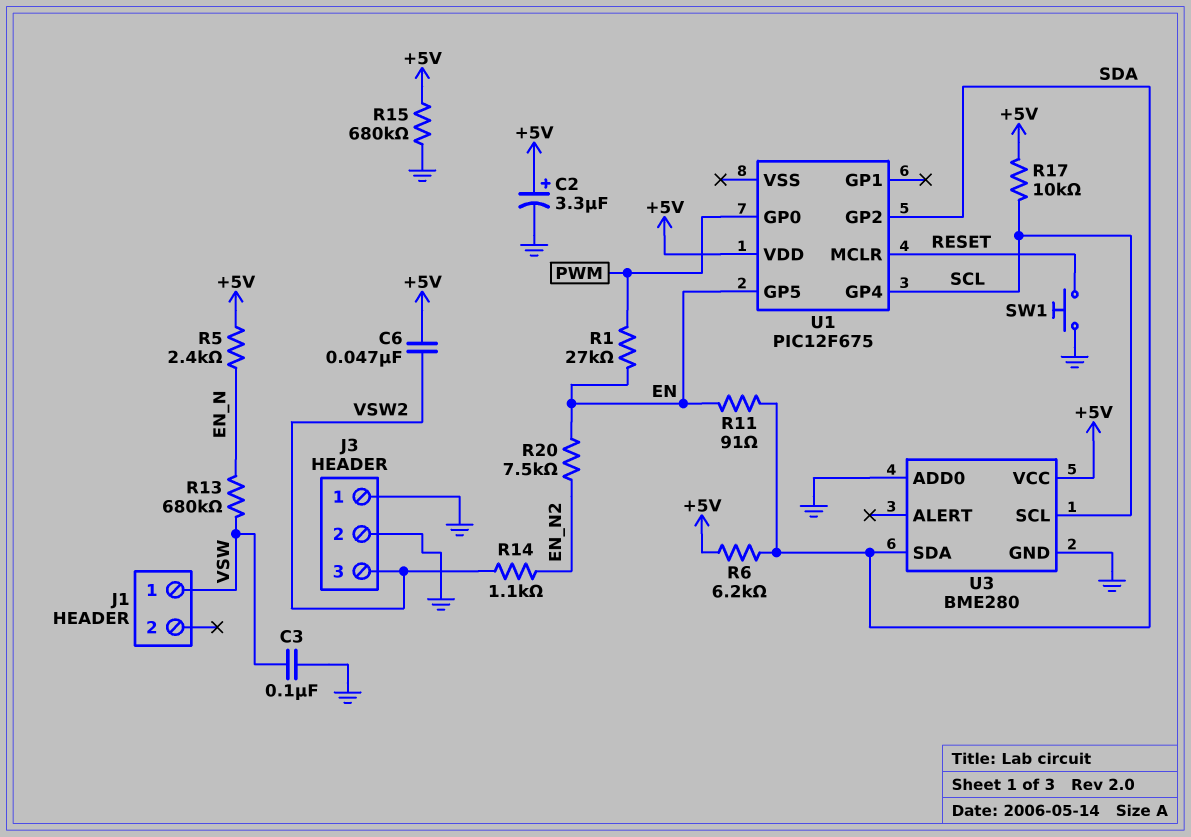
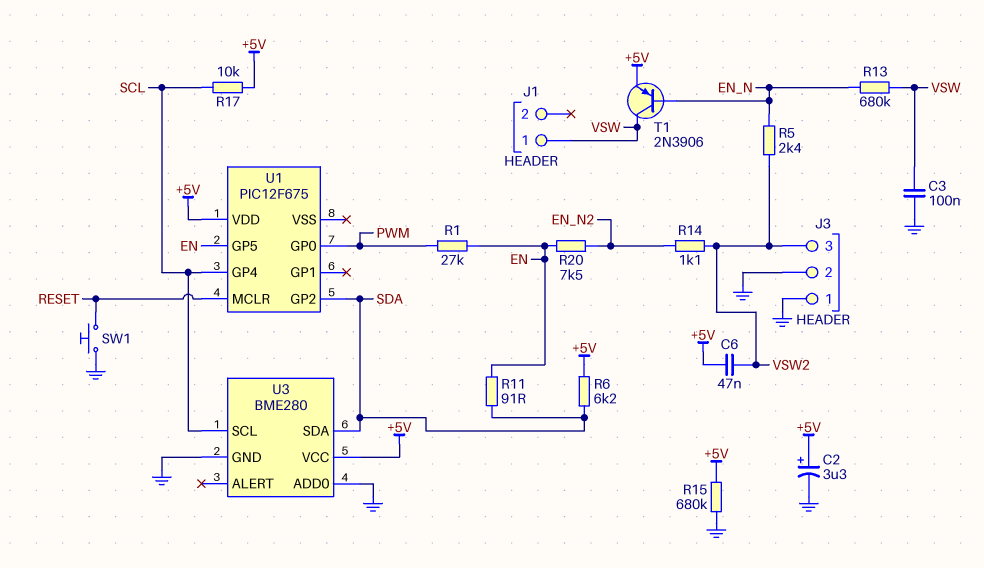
R5: 2.4k (+5V, EN_N) -> 2.4k (EN_N, VSW2)
T1: none -> PNP 2N3906 (B EN_N, C VSW, E +5V)

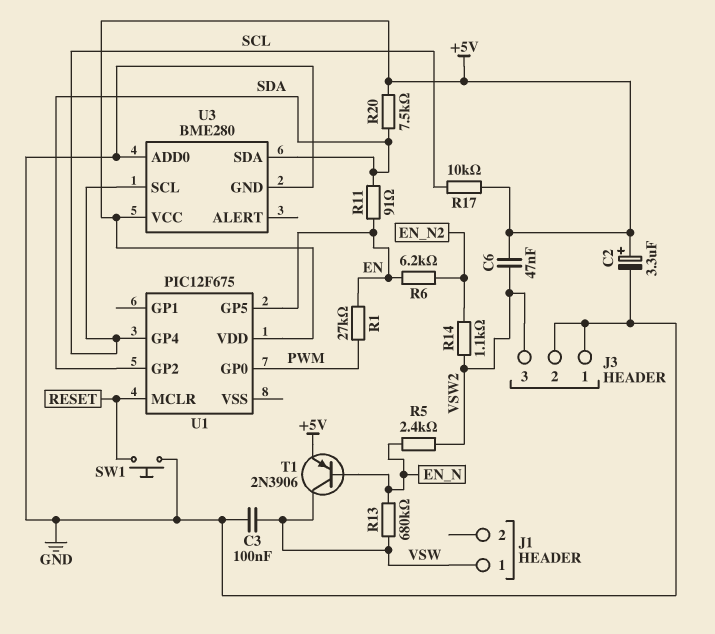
R6: 6.2k (+5V, SDA) -> 6.2k (EN, EN_N2)
R15: 680k (+5V, GND) -> none
R20: 7.5k (EN, EN_N2) -> 7.5k (+5V, SDA)

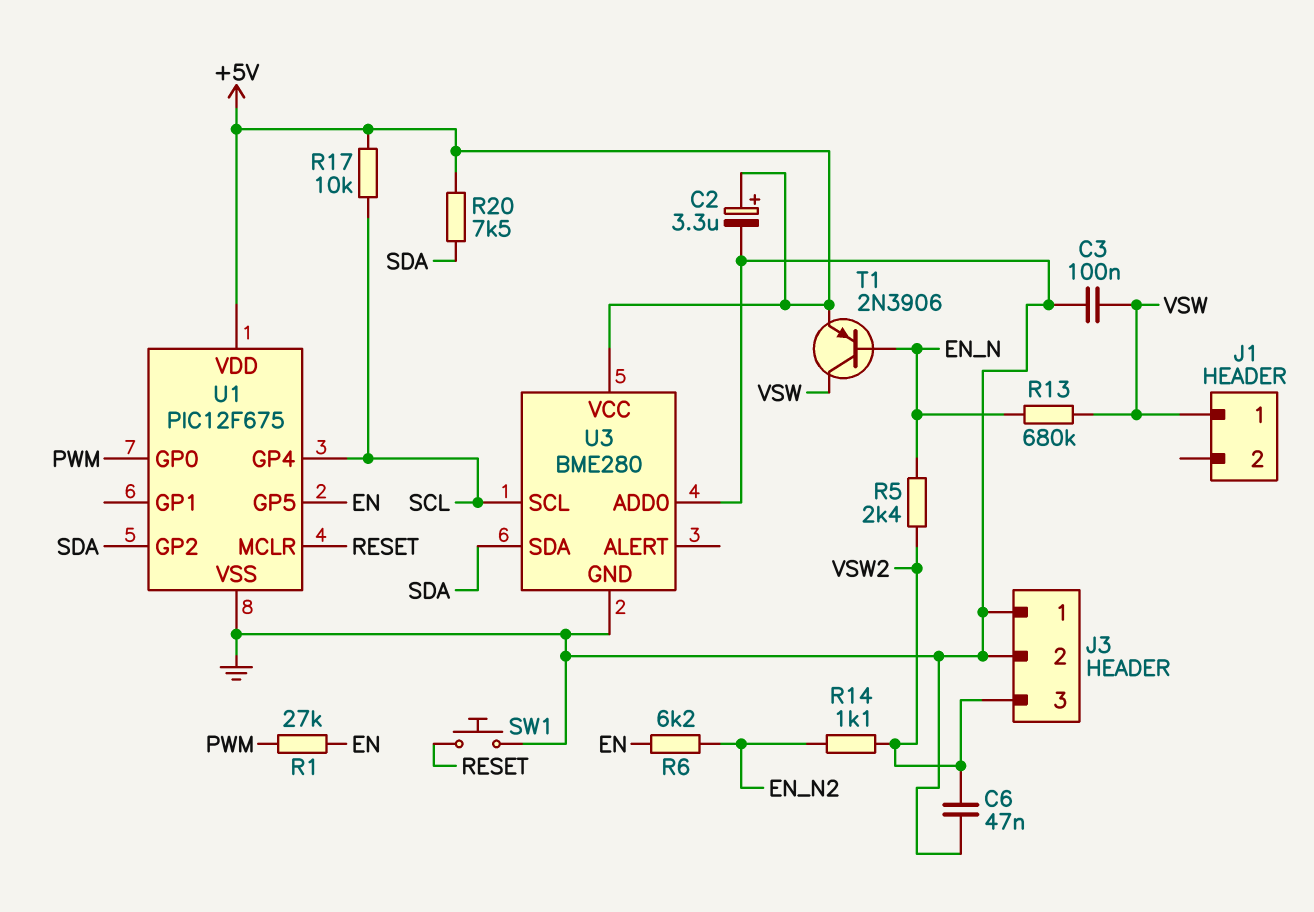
C6: 47nF (+5V, VSW2) -> 47nF (GND, VSW2)
R11: 91 (EN, SDA) -> none
U1 pin VSS: none -> GND

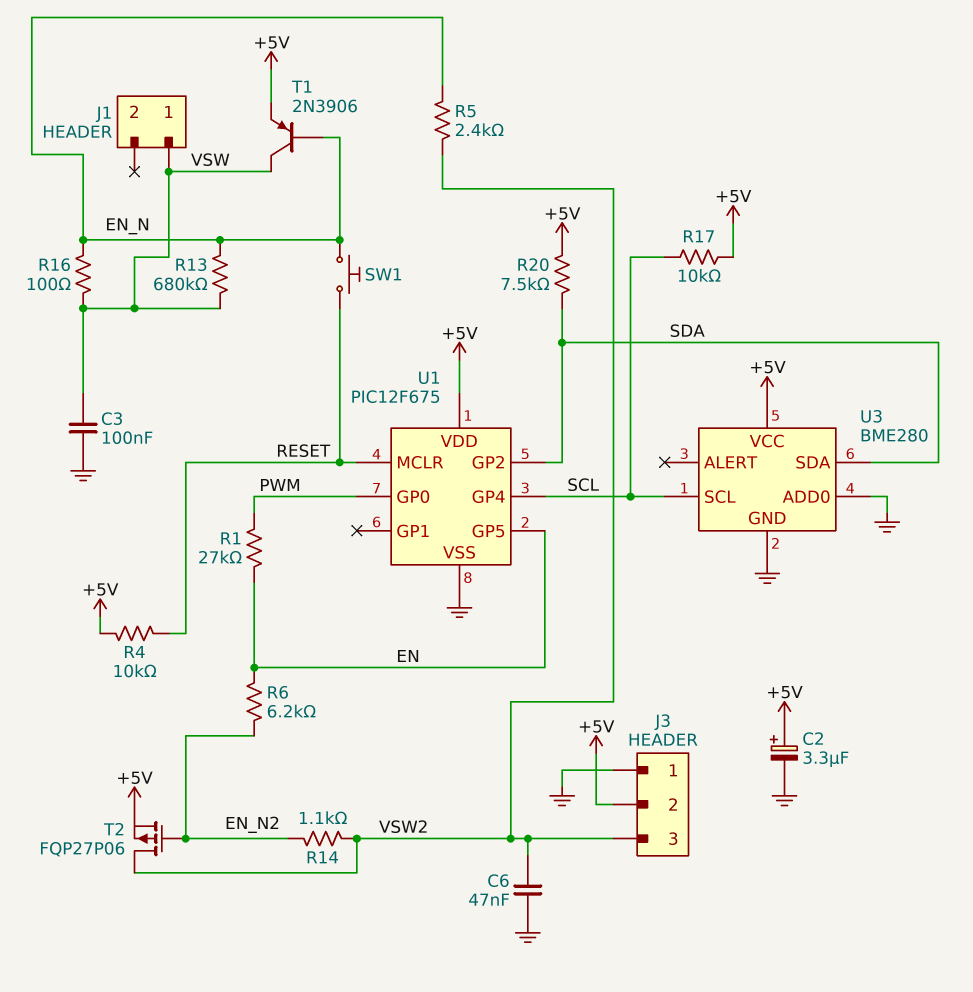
J3 pin 2: GND -> +5V
R4: none -> 10k (+5V, RESET)
R16: none -> 100 (EN_N, VSW)
SW1: button (GND, RESET) -> button (EN_N, RESET)
T2: none -> PMOS FQP27P06 (G EN_N2, D VSW2, S +5V)

